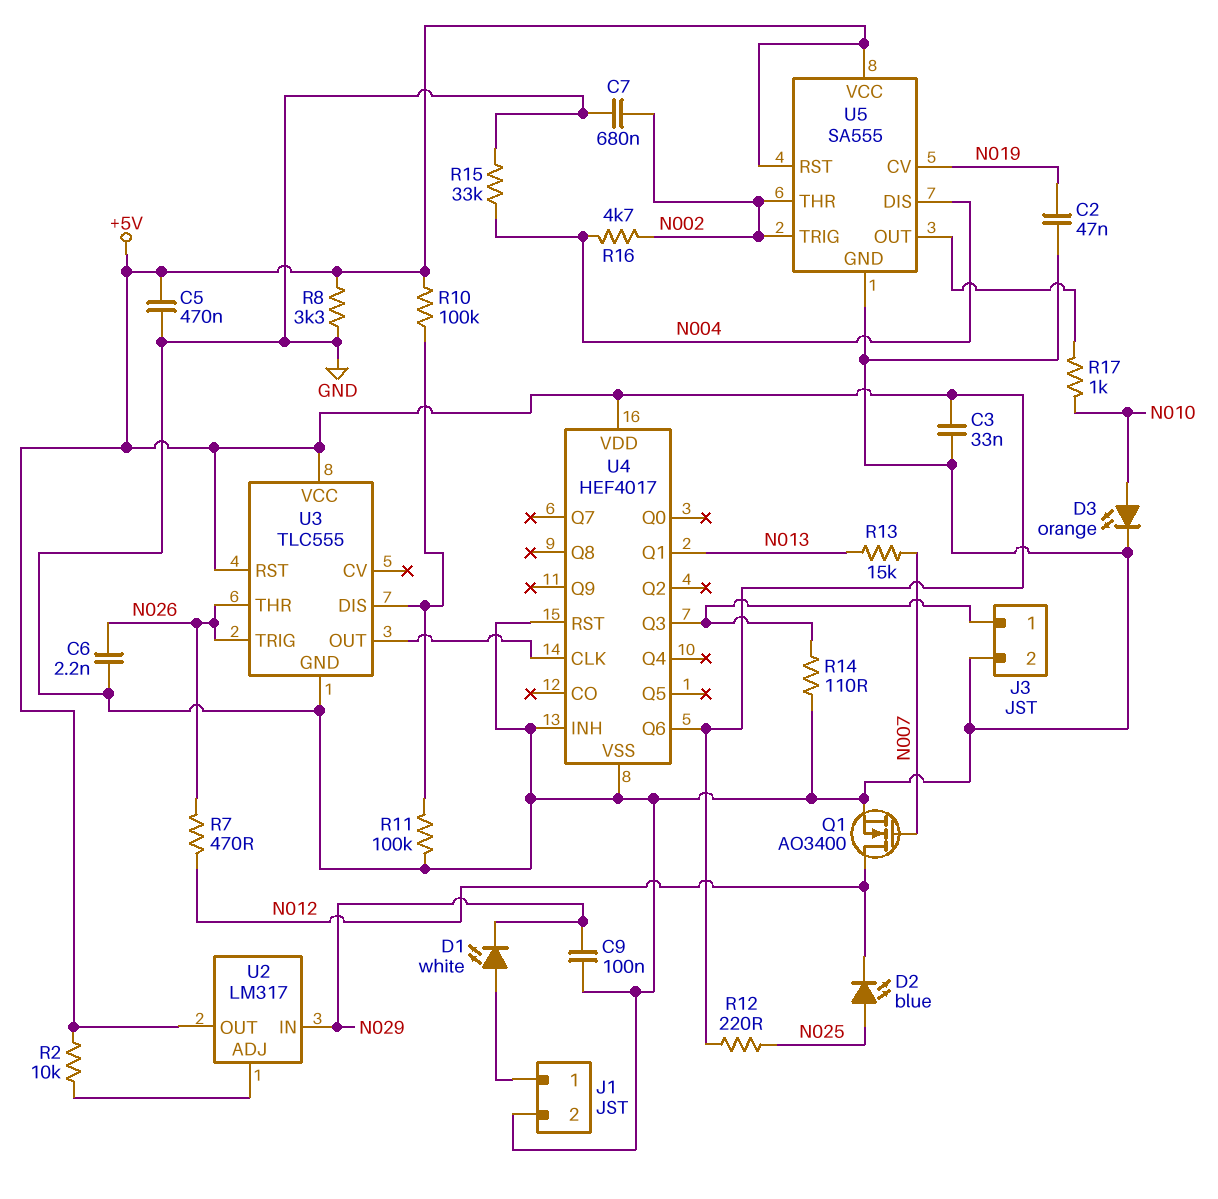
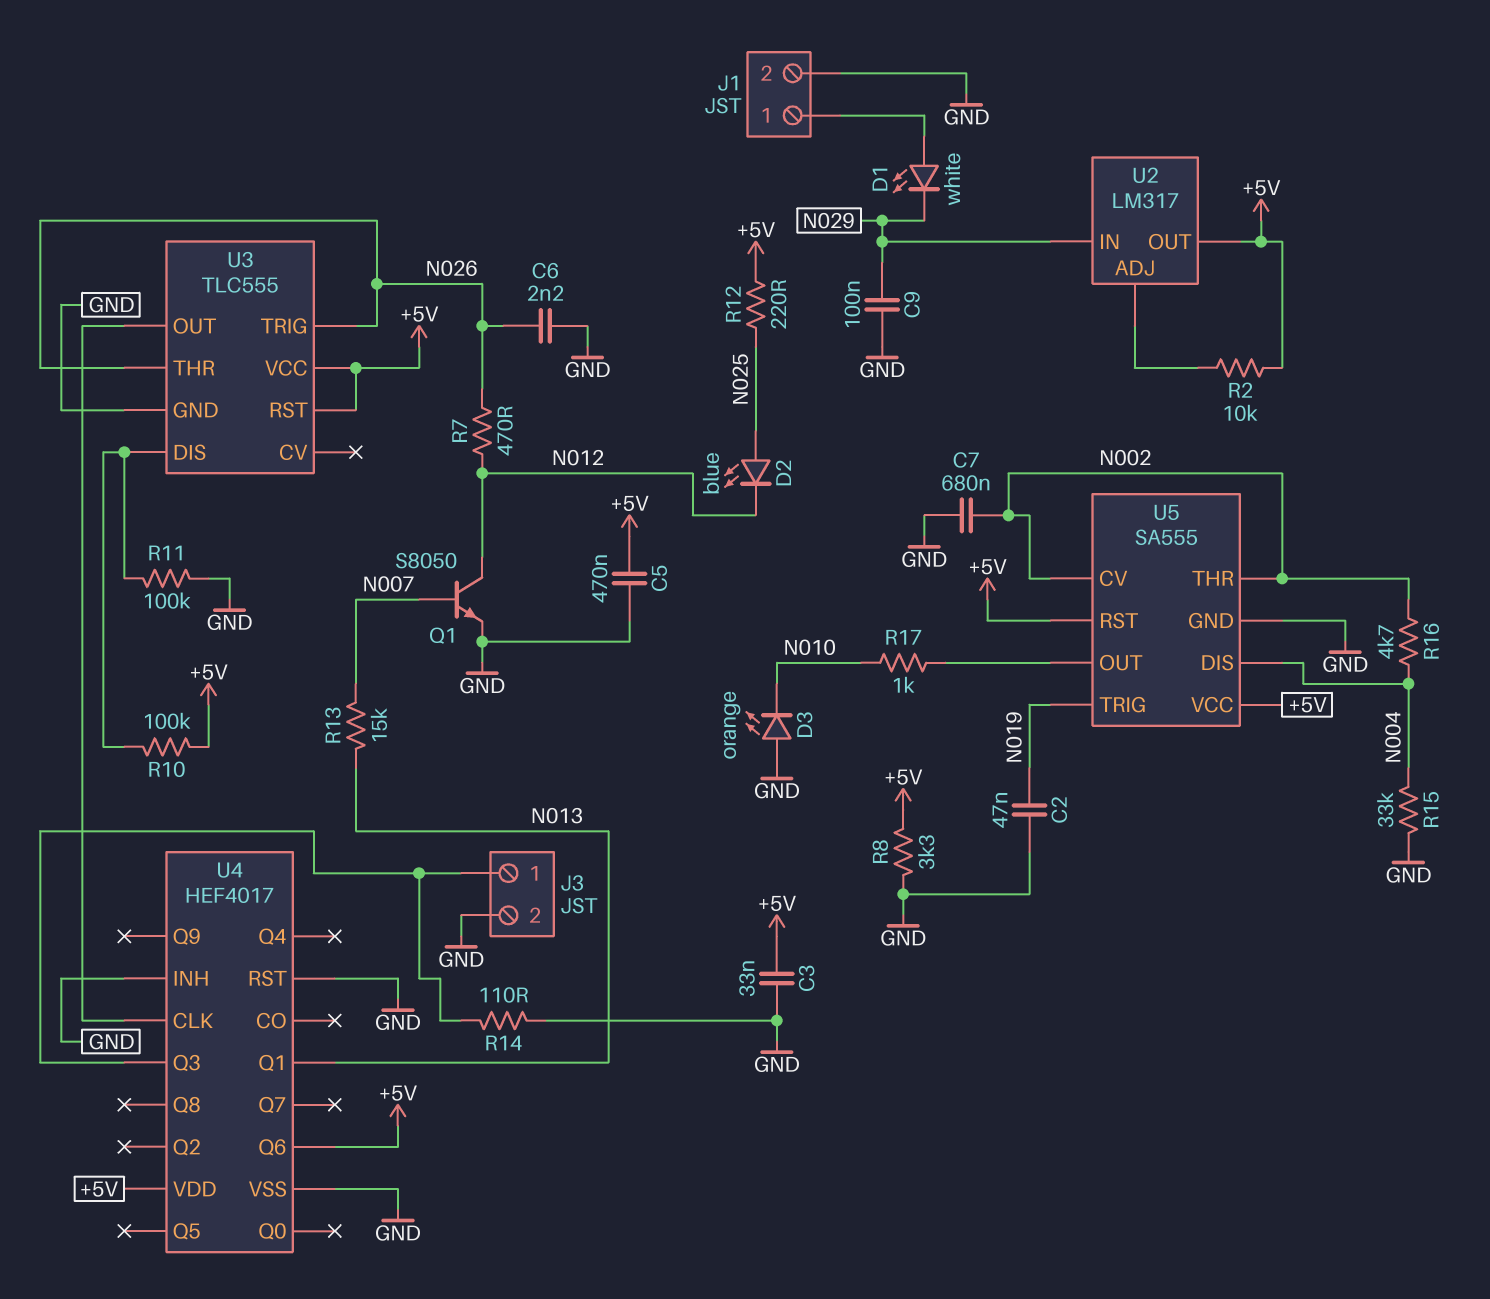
D3: LED orange (A N010, K GND) -> LED orange (A GND, K N010)
Q1: NMOS AO3400 (G N007, D N012, S GND) -> NPN S8050 (B N007, C N012, E GND)
U5 pin CV: N019 -> N002
U5 pin TRIG: N002 -> N019

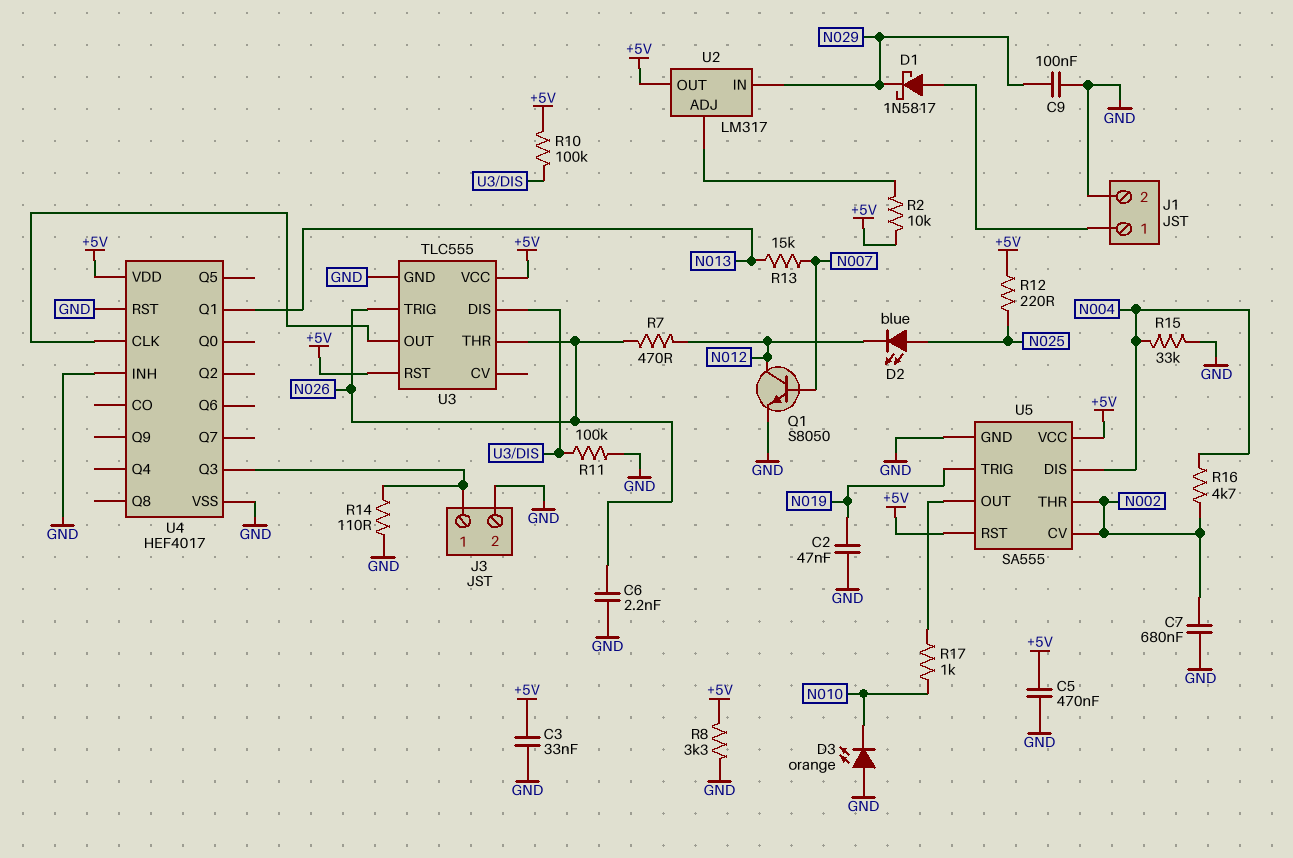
D1: LED white (A J1/1, K N029) -> schottky 1N5817 (A J1/1, K N029)
U4 pin Q6: +5V -> none

